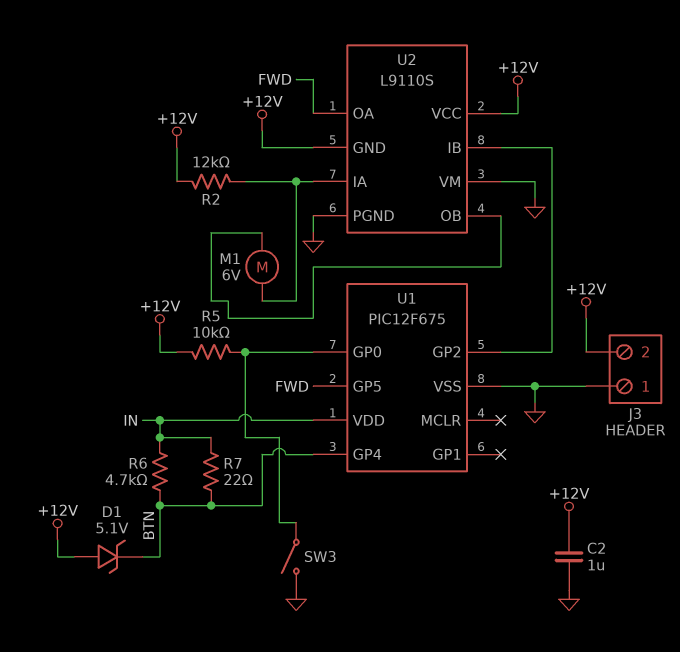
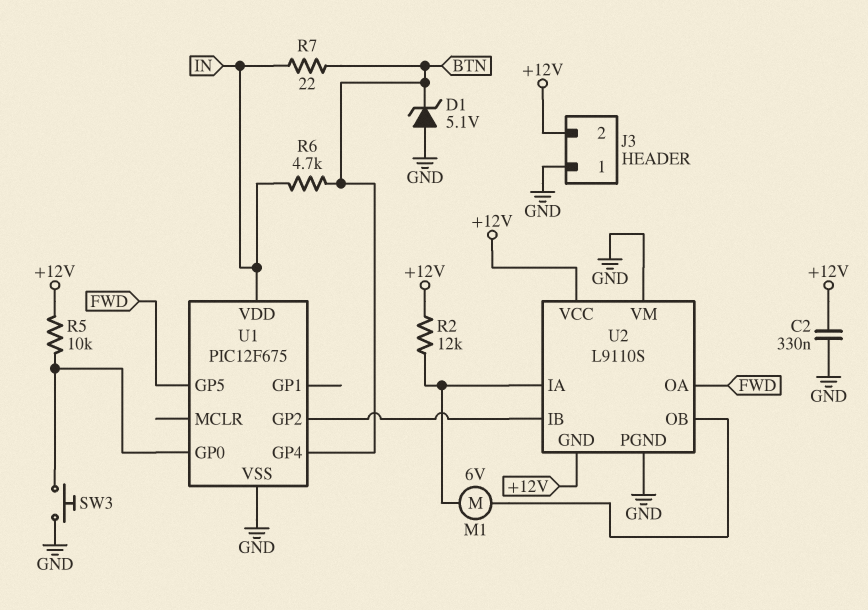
C2: 1uF (+12V, GND) -> 330nF (+12V, GND)
D1: zener 5.1V (A +12V, K BTN) -> zener 5.1V (A GND, K BTN)
SW3: switch (GND, U1/GP0) -> button (GND, U1/GP0)

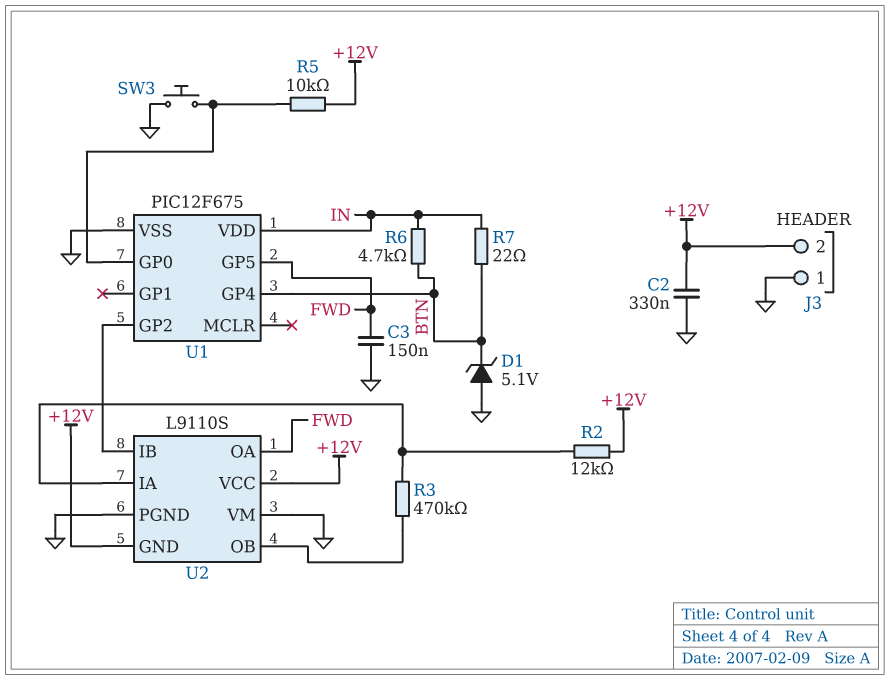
C3: none -> 150nF (FWD, GND)
M1: motor 6V (U2/IA, U2/OB) -> none
R3: none -> 470k (U2/IA, U2/OB)

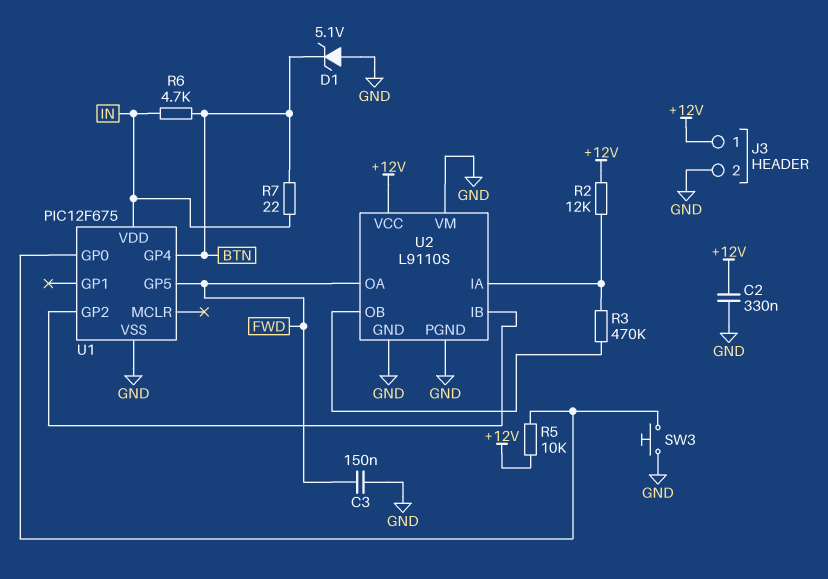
J3 pin 1: GND -> +12V
J3 pin 2: +12V -> GND
U2 pin GND: +12V -> GND

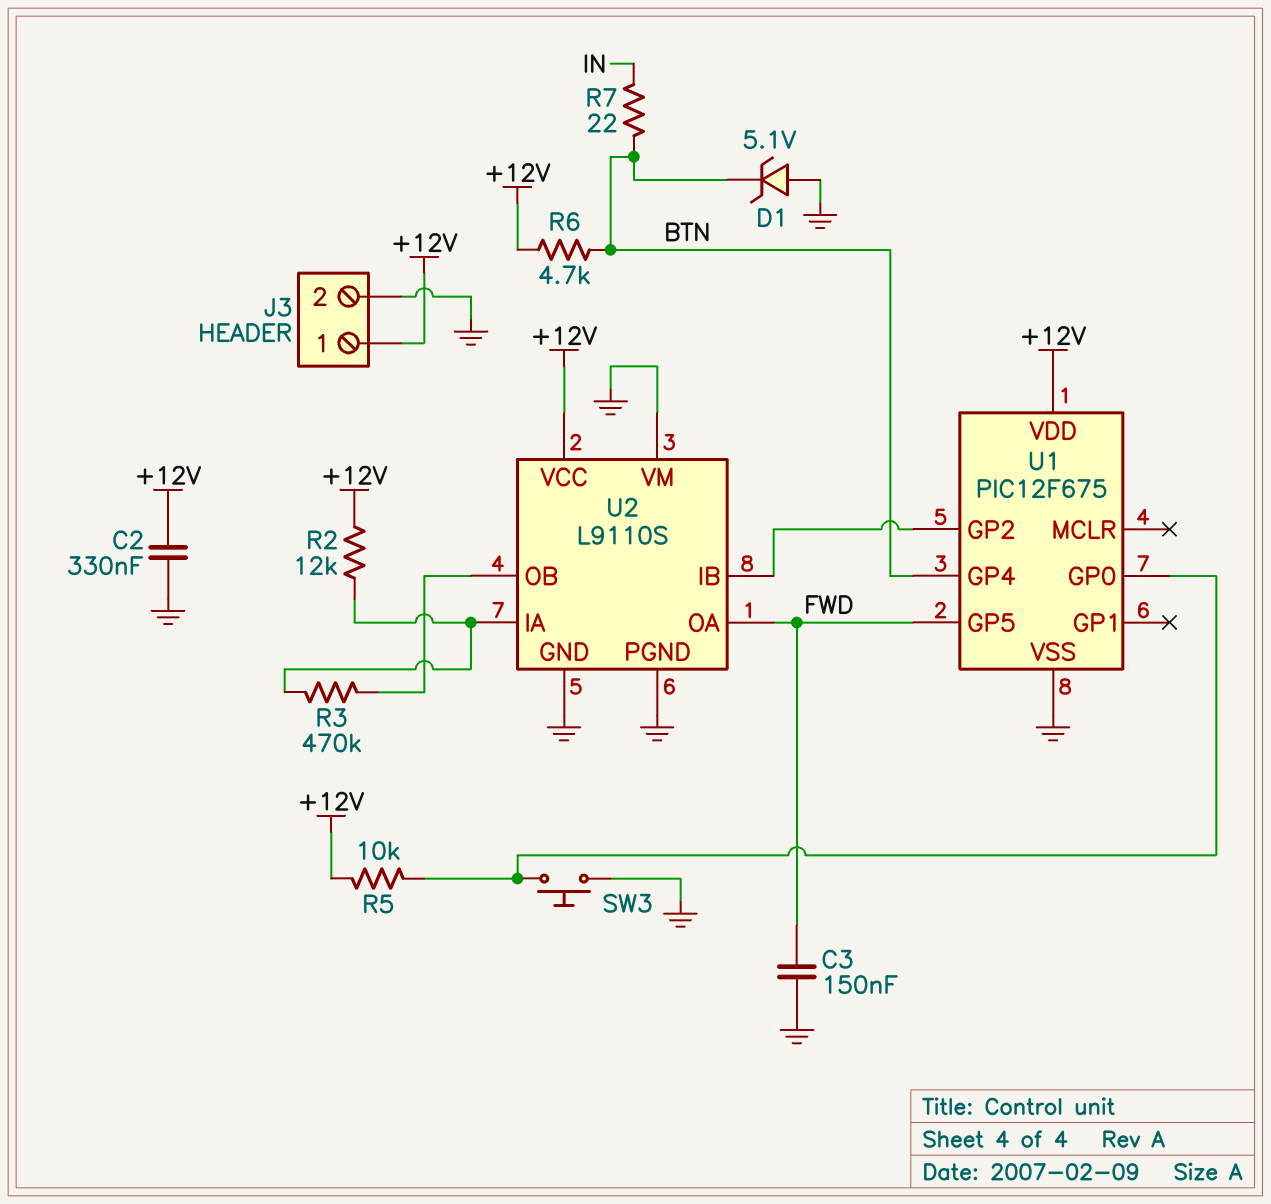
R6: 4.7k (BTN, IN) -> 4.7k (+12V, BTN)
U1 pin VDD: IN -> +12V

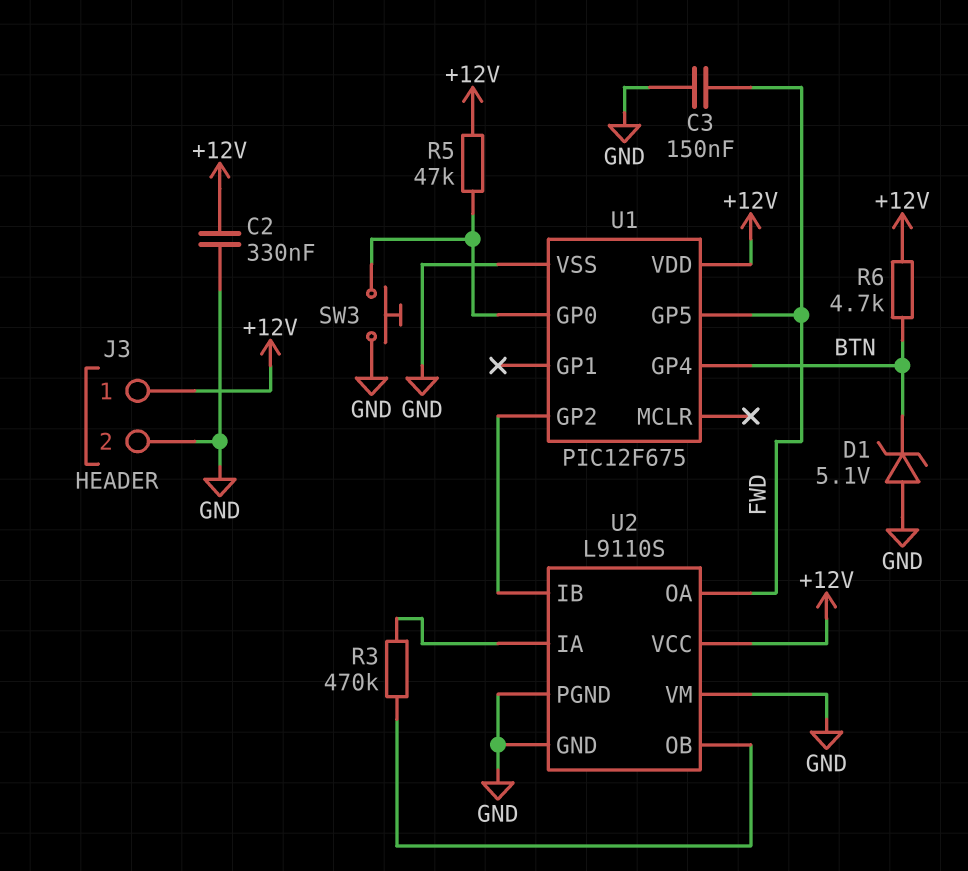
R2: 12k (+12V, U2/IA) -> none
R5: 10k (+12V, U1/GP0) -> 47k (+12V, U1/GP0)
R7: 22 (BTN, IN) -> none

